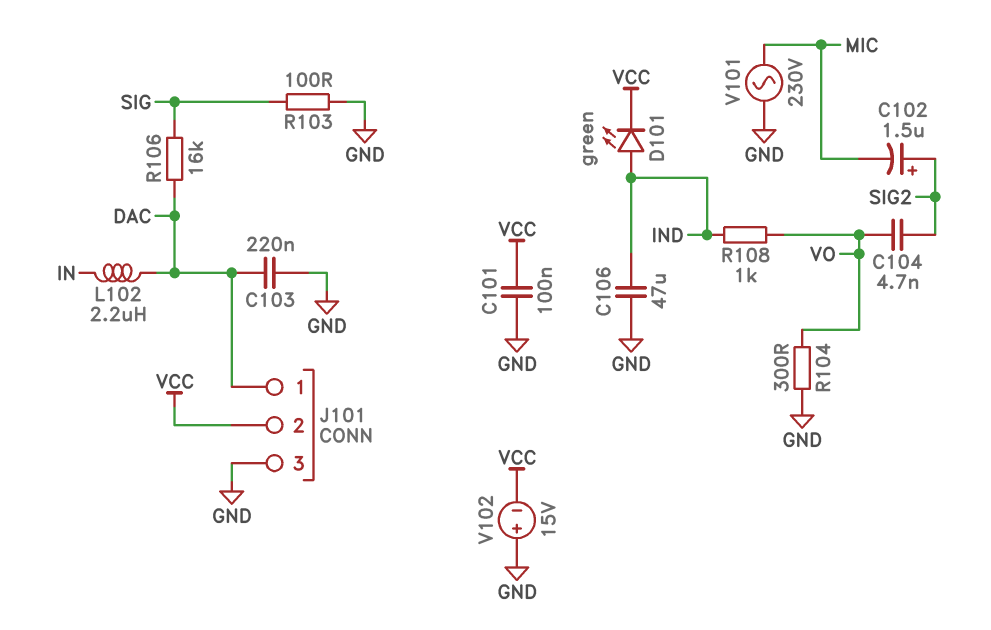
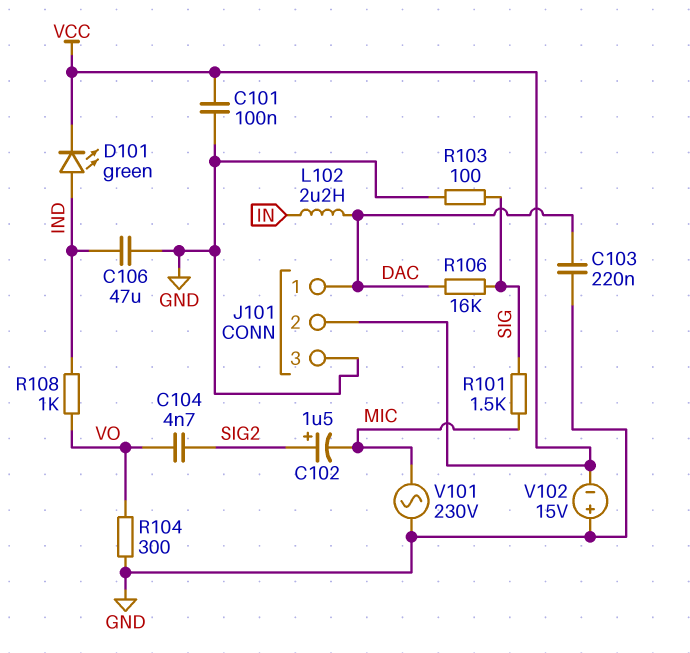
R101: none -> 1.5k (MIC, SIG)

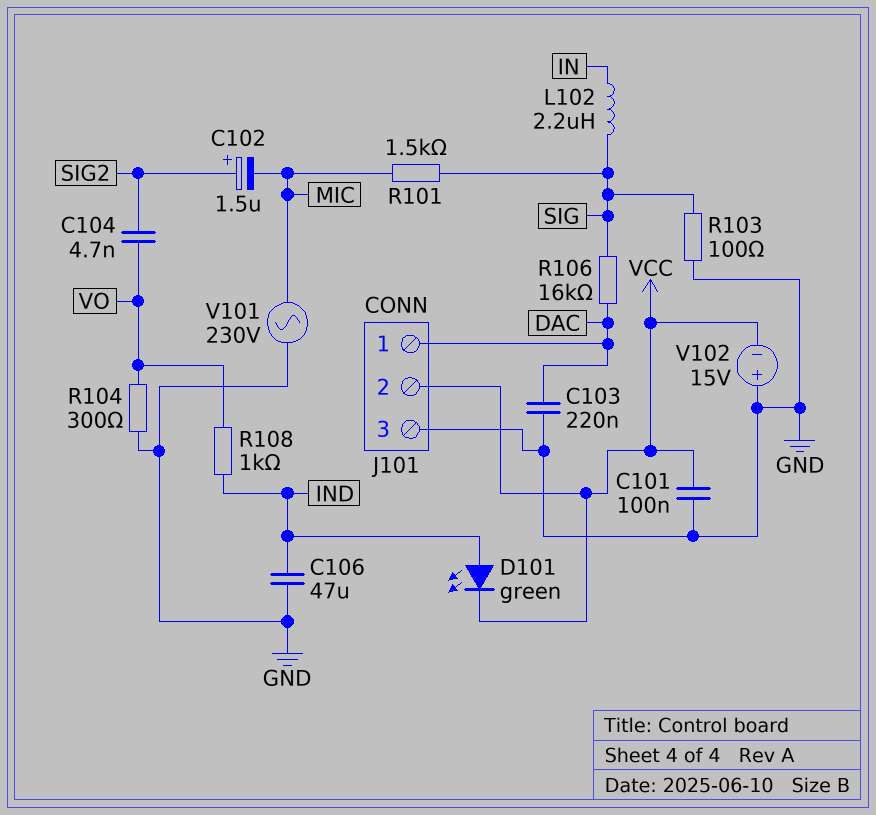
L102: 2.2uH (DAC, IN) -> 2.2uH (IN, SIG)

